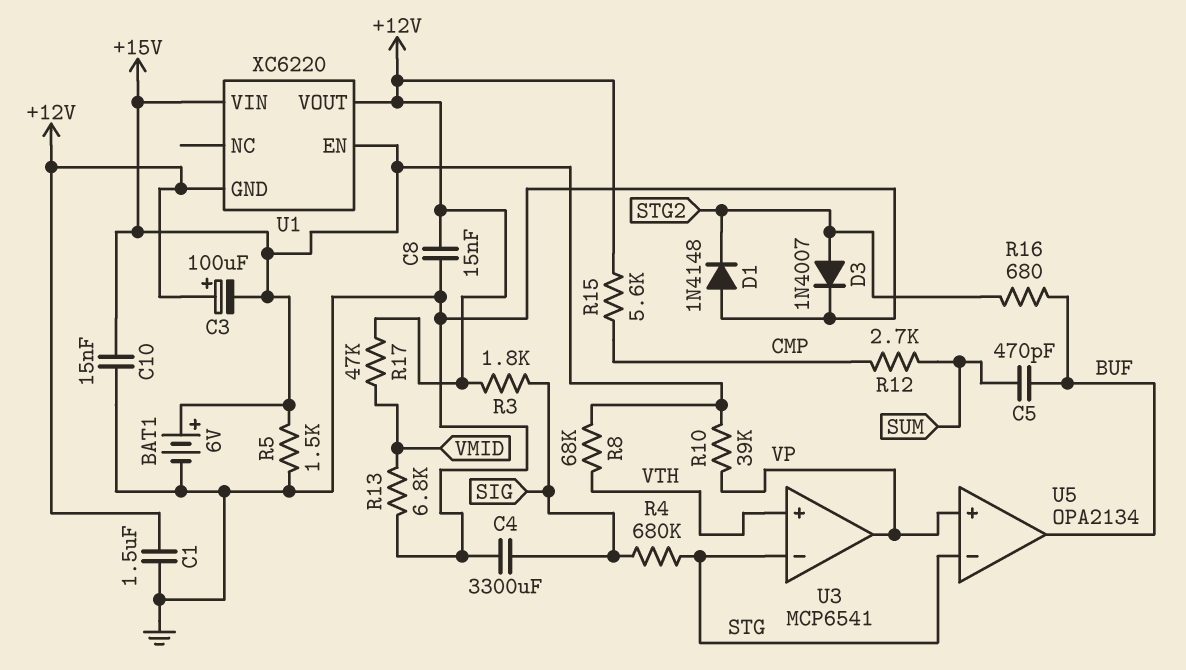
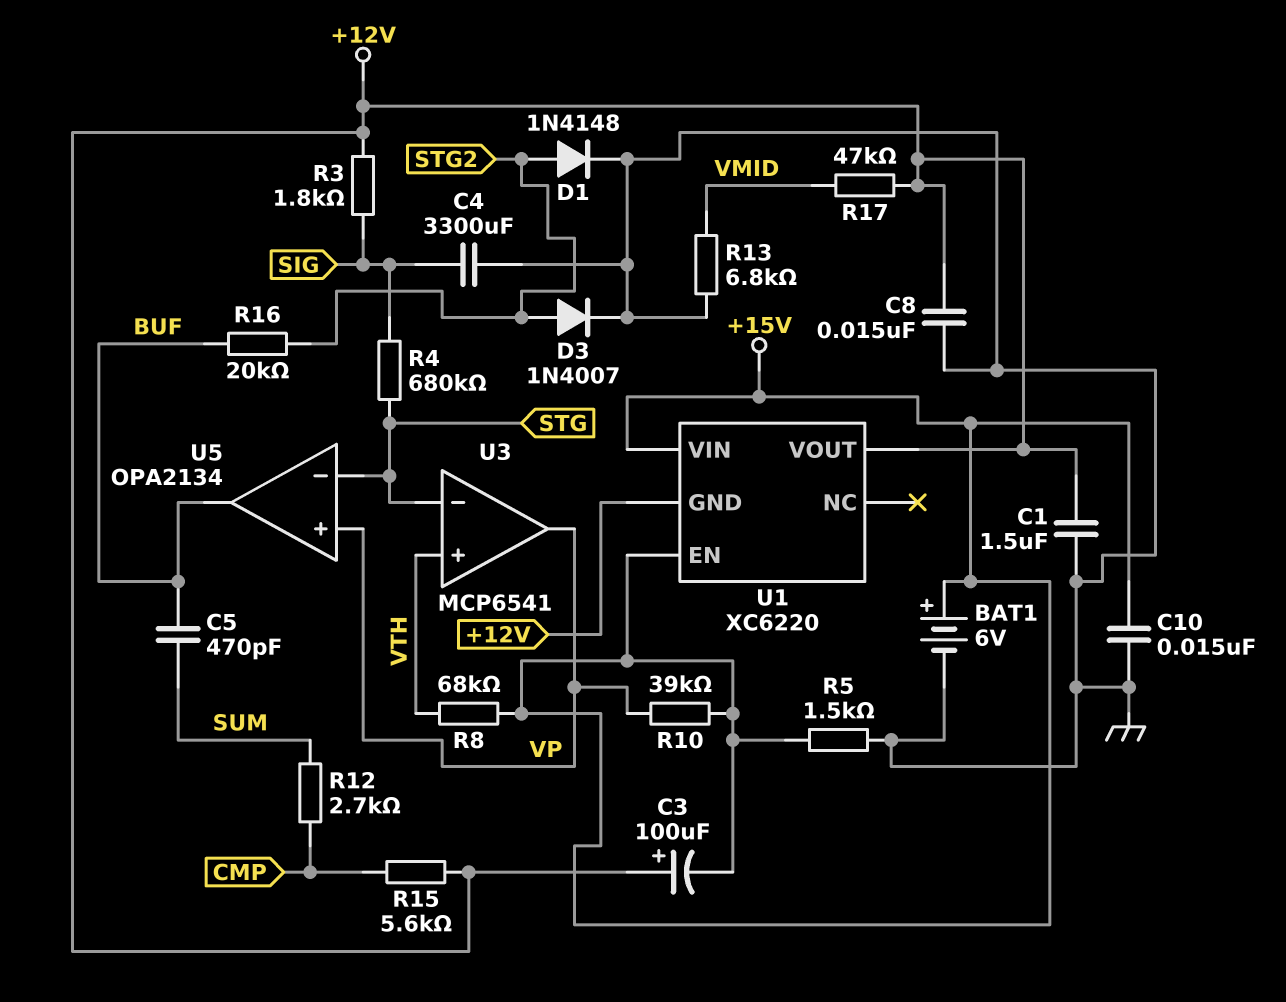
D1: diode 1N4148 (A GND, K STG2) -> diode 1N4148 (A STG2, K GND)
R16: 680 (BUF, STG2) -> 20k (BUF, STG2)

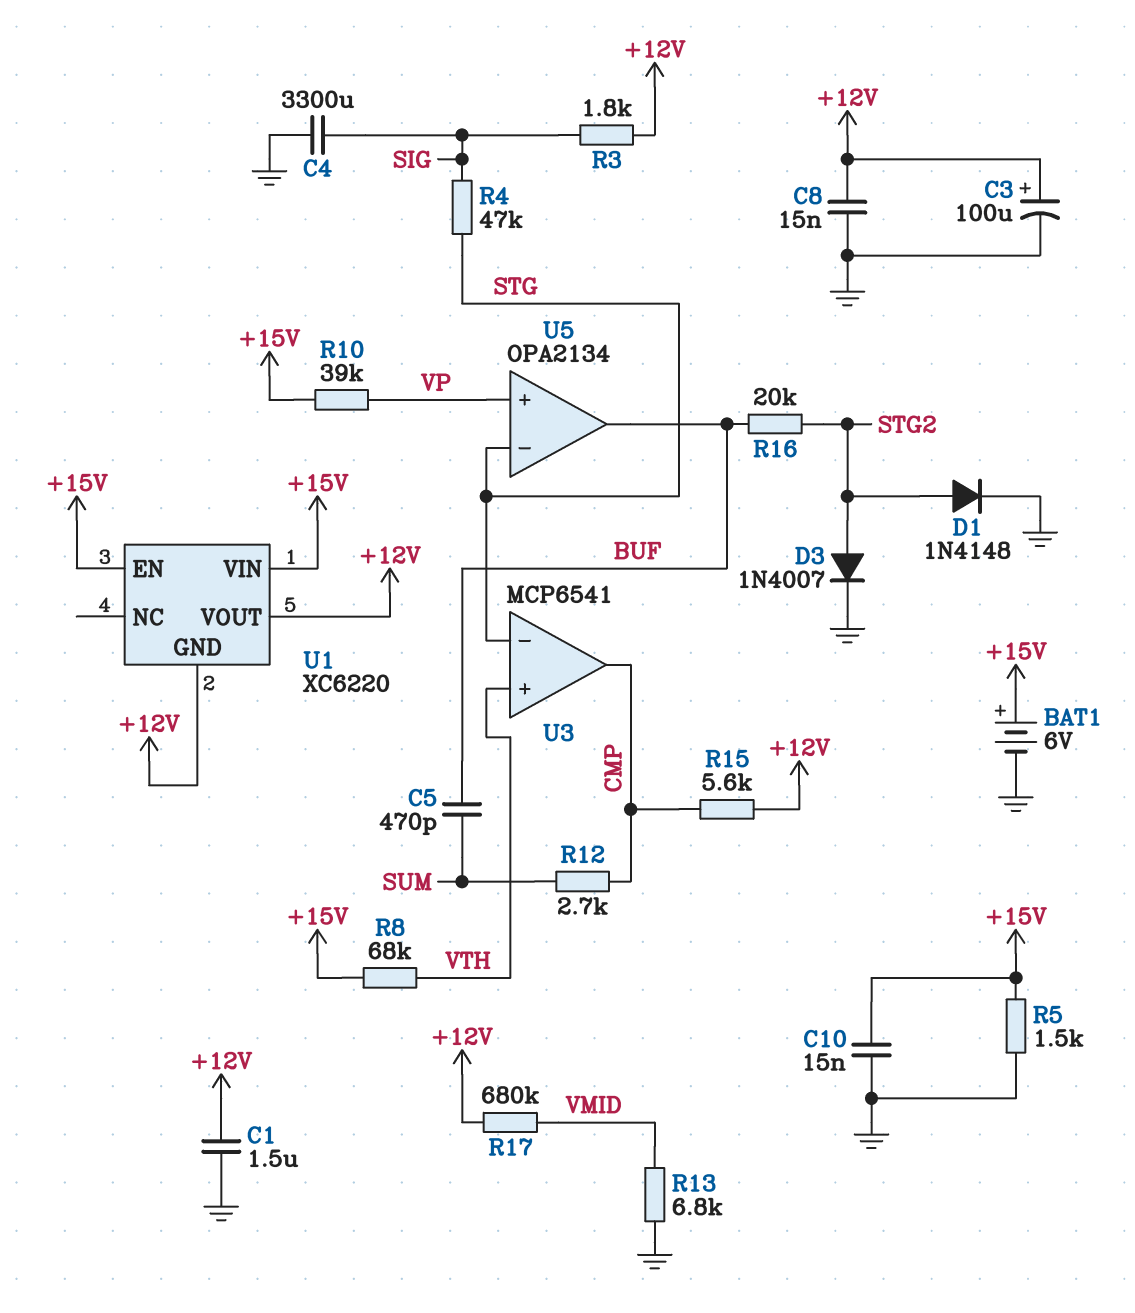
C3: 100uF (plus +12V, minus +15V) -> 100uF (plus +12V, minus GND)
R4: 680k (SIG, STG) -> 47k (SIG, STG)
R17: 47k (+12V, VMID) -> 680k (+12V, VMID)
U3 pin out: VP -> CMP

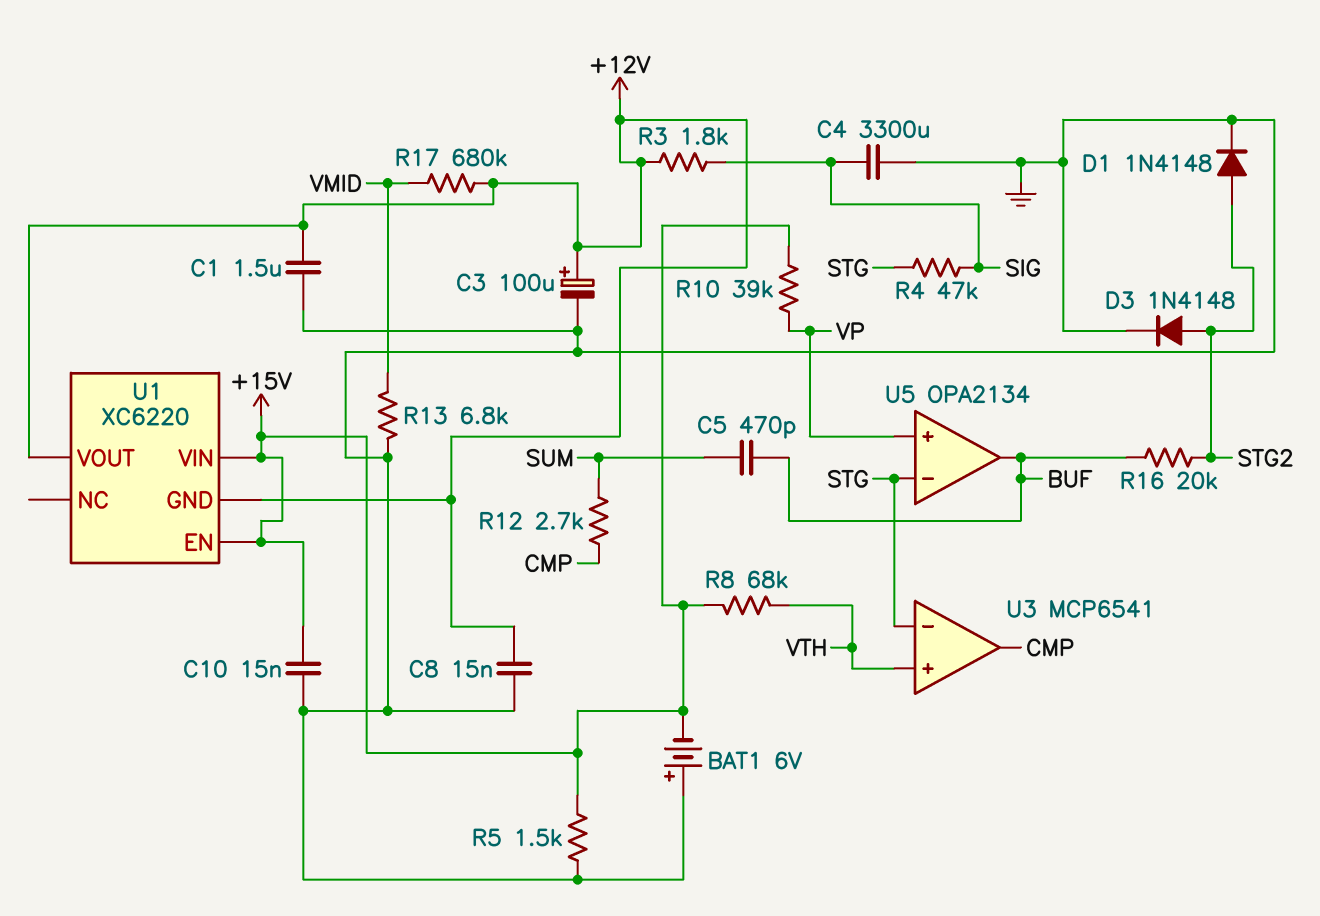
BAT1: 6V (plus +15V, minus GND) -> 6V (plus GND, minus +15V)
D3: diode 1N4007 (A STG2, K GND) -> diode 1N4148 (A STG2, K GND)
R15: 5.6k (+12V, CMP) -> none

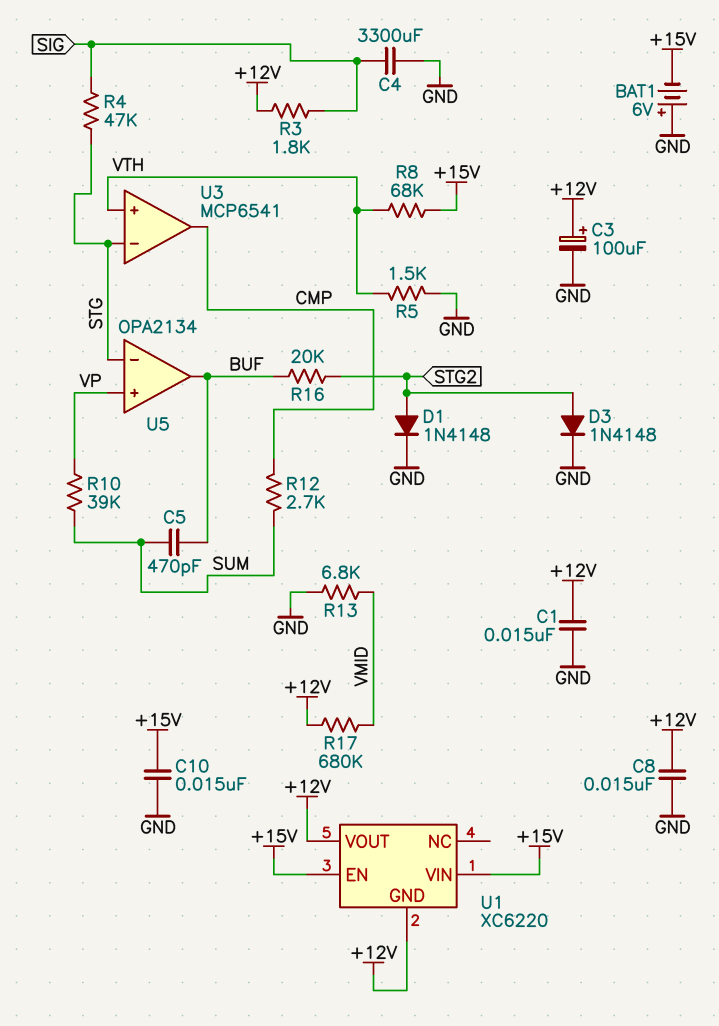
C1: 1.5uF (+12V, GND) -> 15nF (+12V, GND)
R5: 1.5k (+15V, GND) -> 1.5k (GND, VTH)
R10: 39k (+15V, VP) -> 39k (SUM, VP)

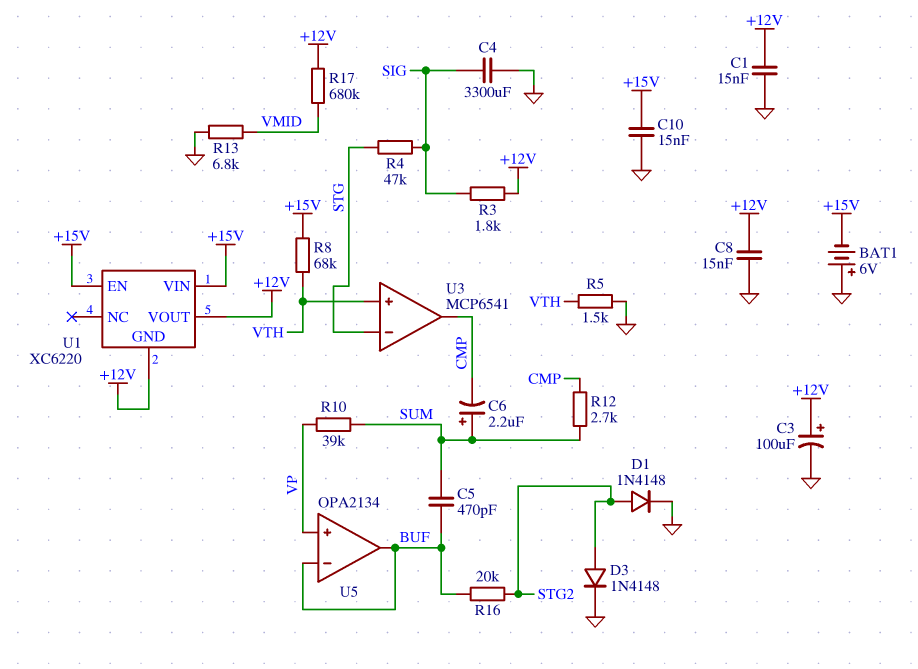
C6: none -> 2.2uF (plus SUM, minus CMP)
U5 pin in-: STG -> BUF

